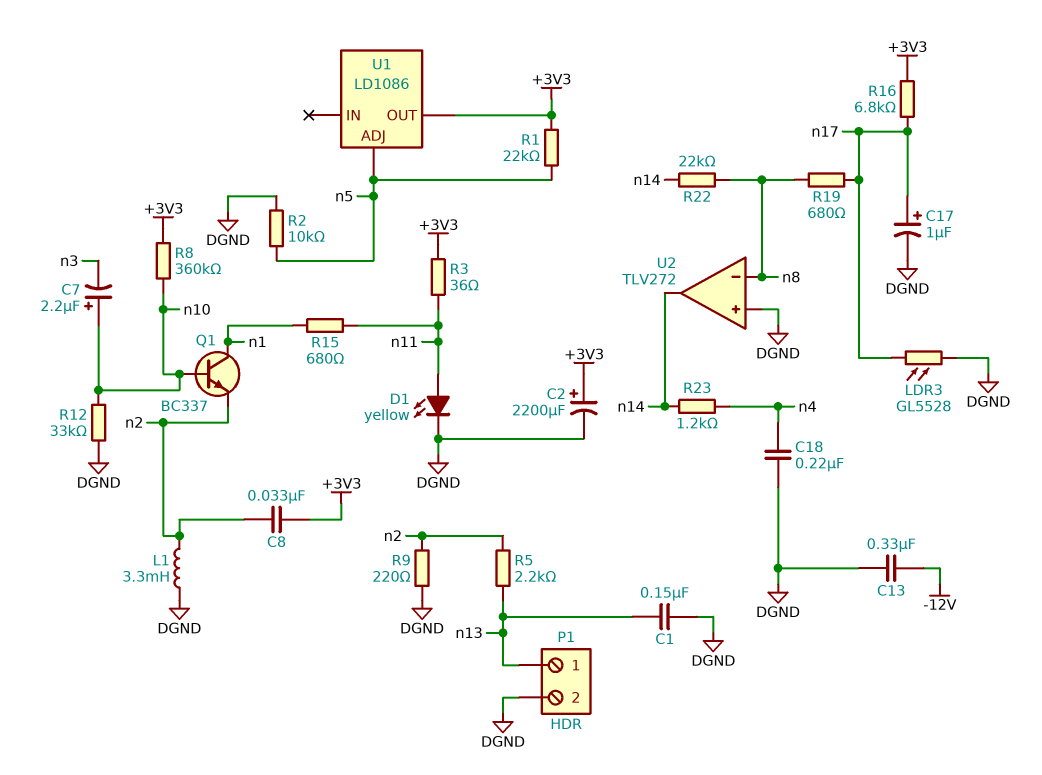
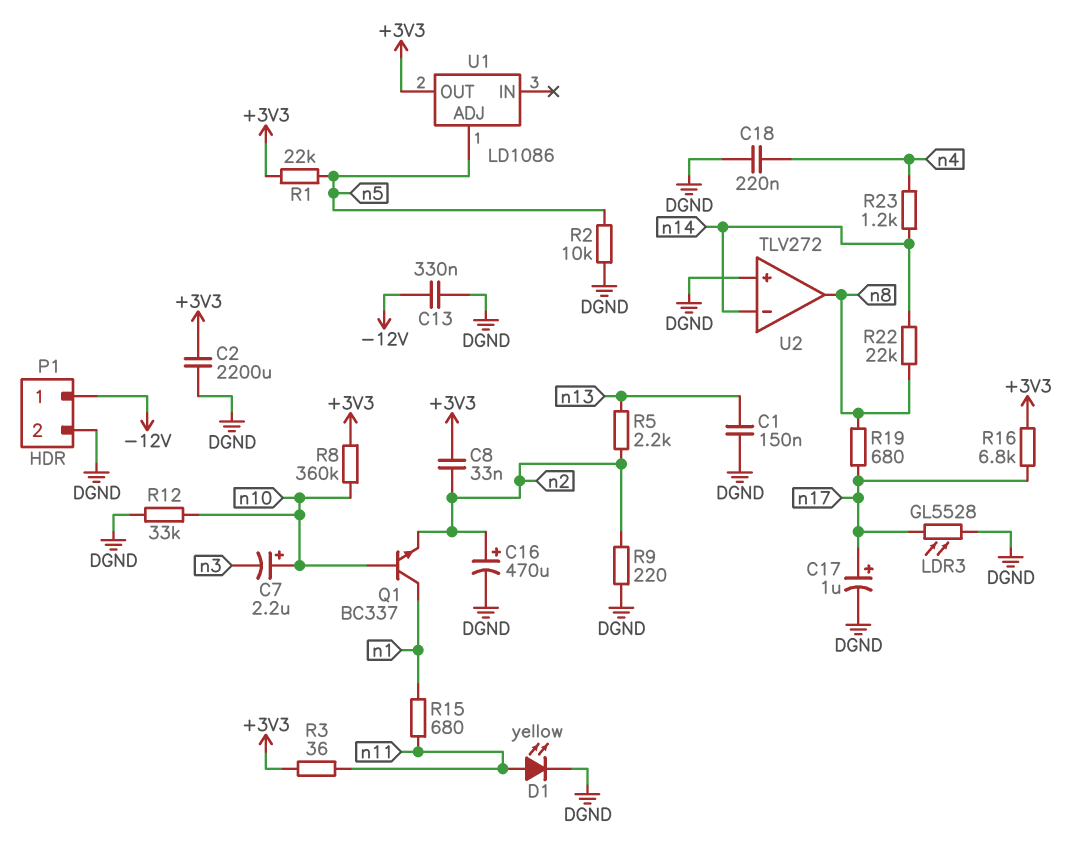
C2: 2200uF (plus +3V3, minus DGND) -> 2200uF (+3V3, DGND)
C16: none -> 470uF (plus n2, minus DGND)
L1: 3.3mH (DGND, n2) -> none
P1 pin 1: n13 -> -12V
U2 pin in-: n8 -> n14
U2 pin out: n14 -> n8

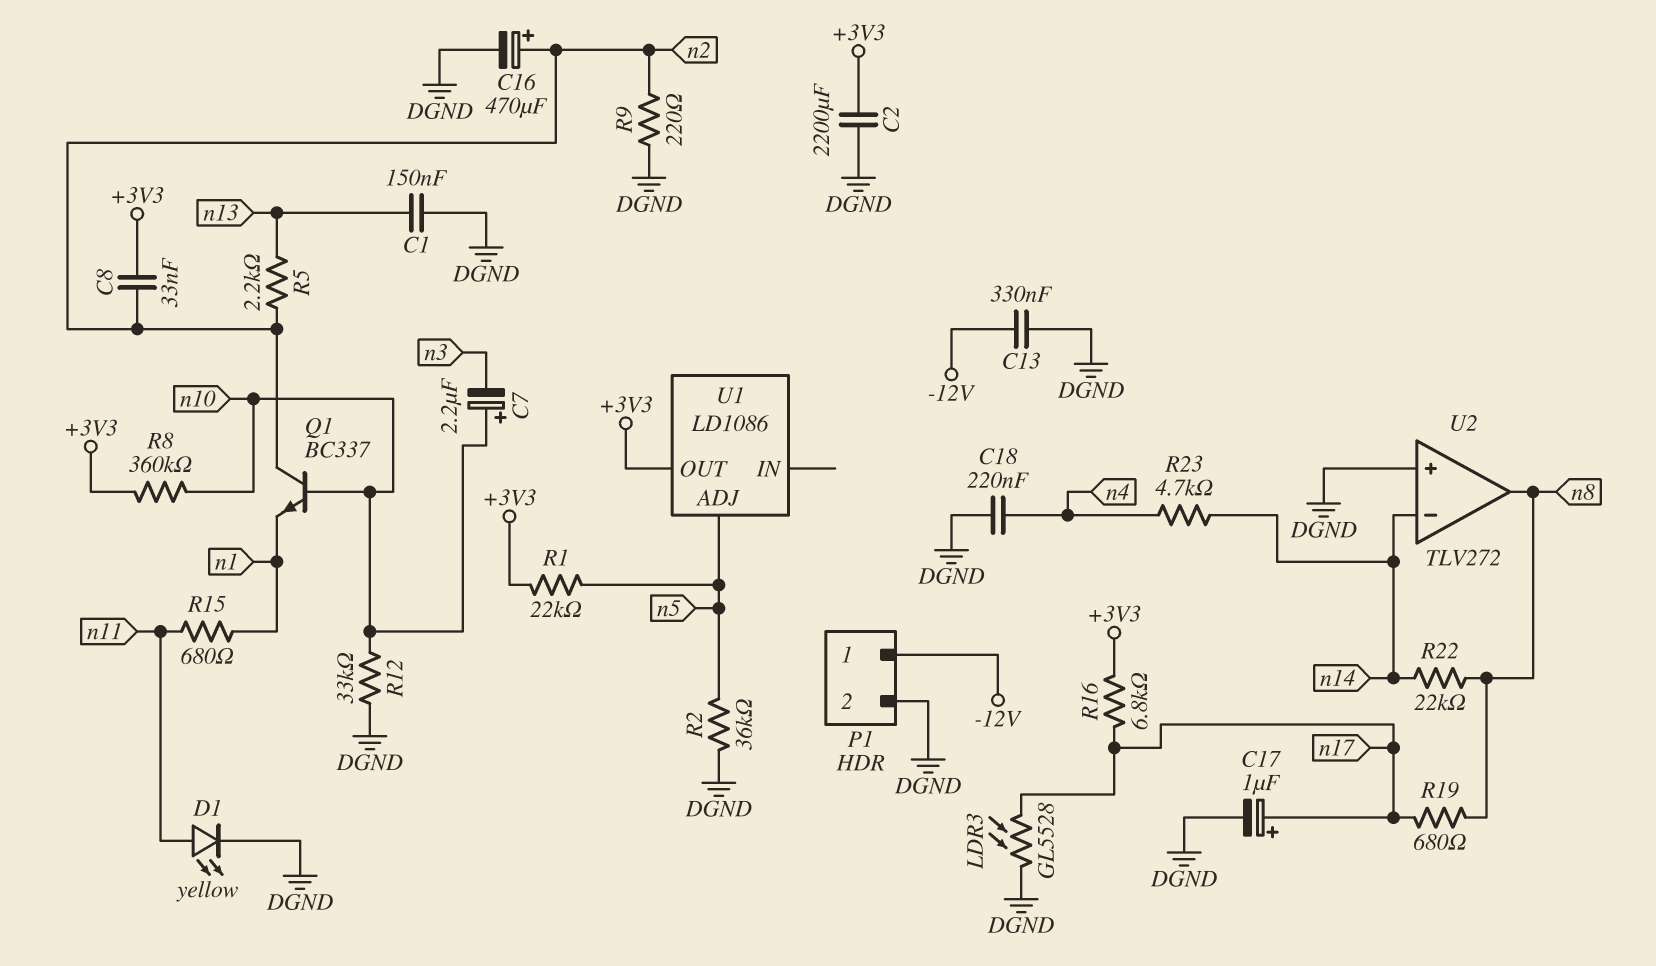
Q1: NPN BC337 (B n10, C n1, E n2) -> NPN BC337 (B n10, C n2, E n1)
R2: 10k (DGND, n5) -> 36k (DGND, n5)
R3: 36 (+3V3, n11) -> none
R23: 1.2k (n4, n14) -> 4.7k (n4, n14)

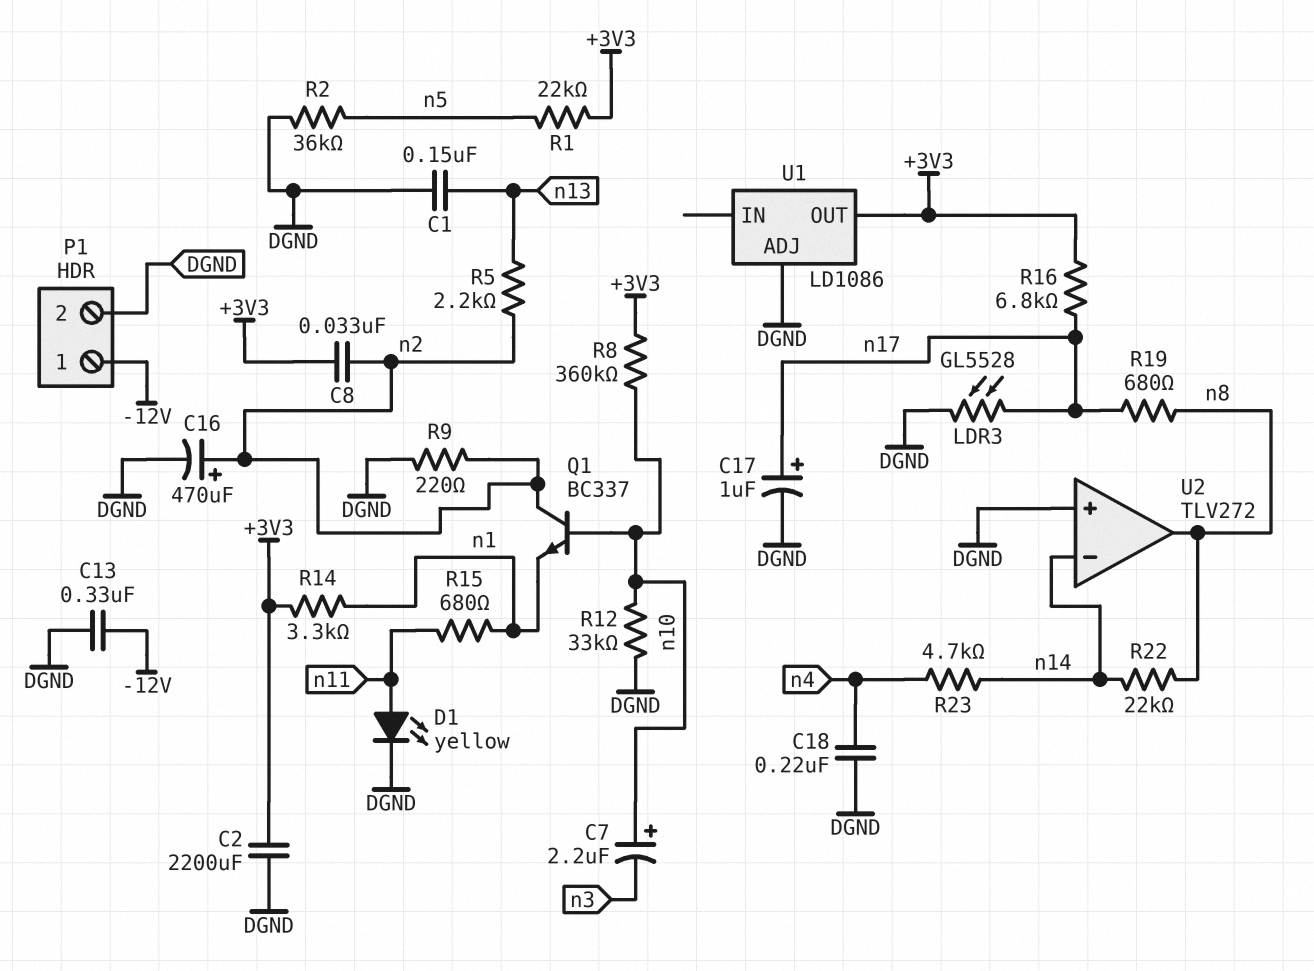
R14: none -> 3.3k (+3V3, n1)
U1 pin ADJ: n5 -> DGND

